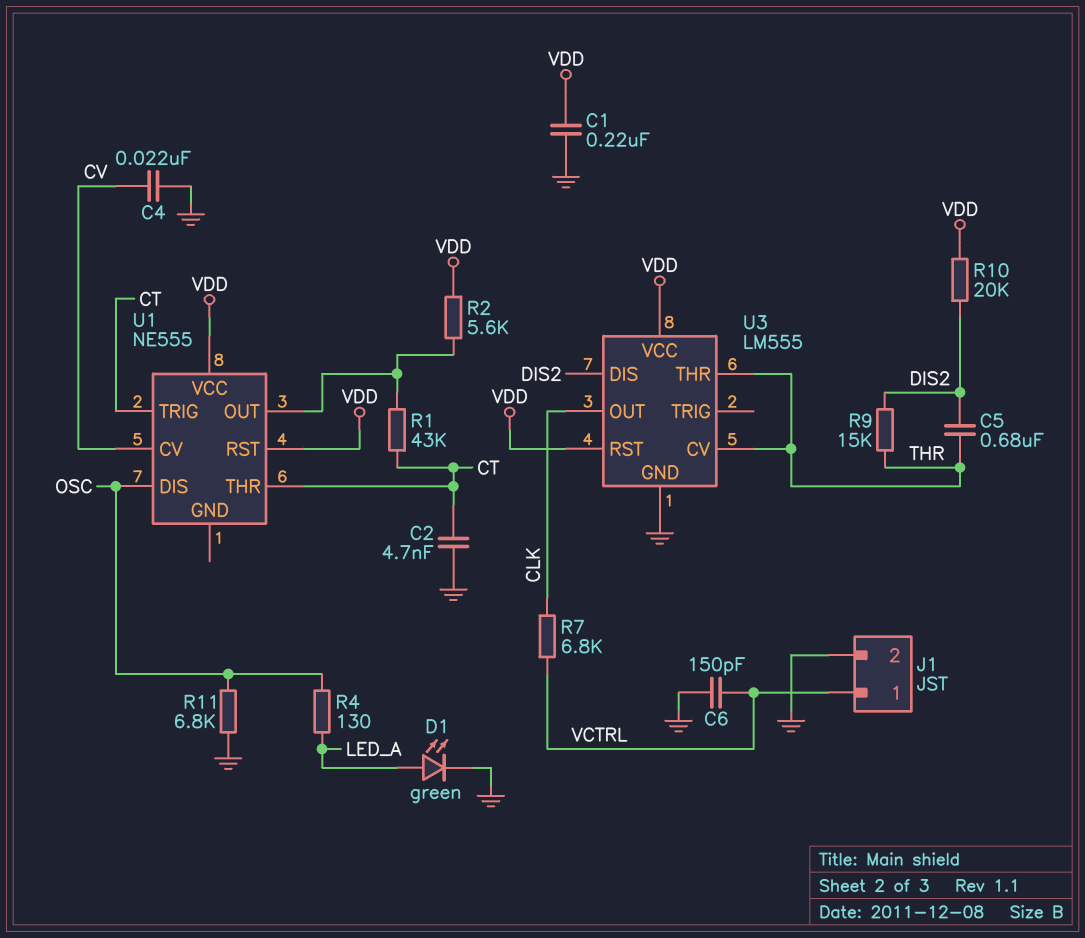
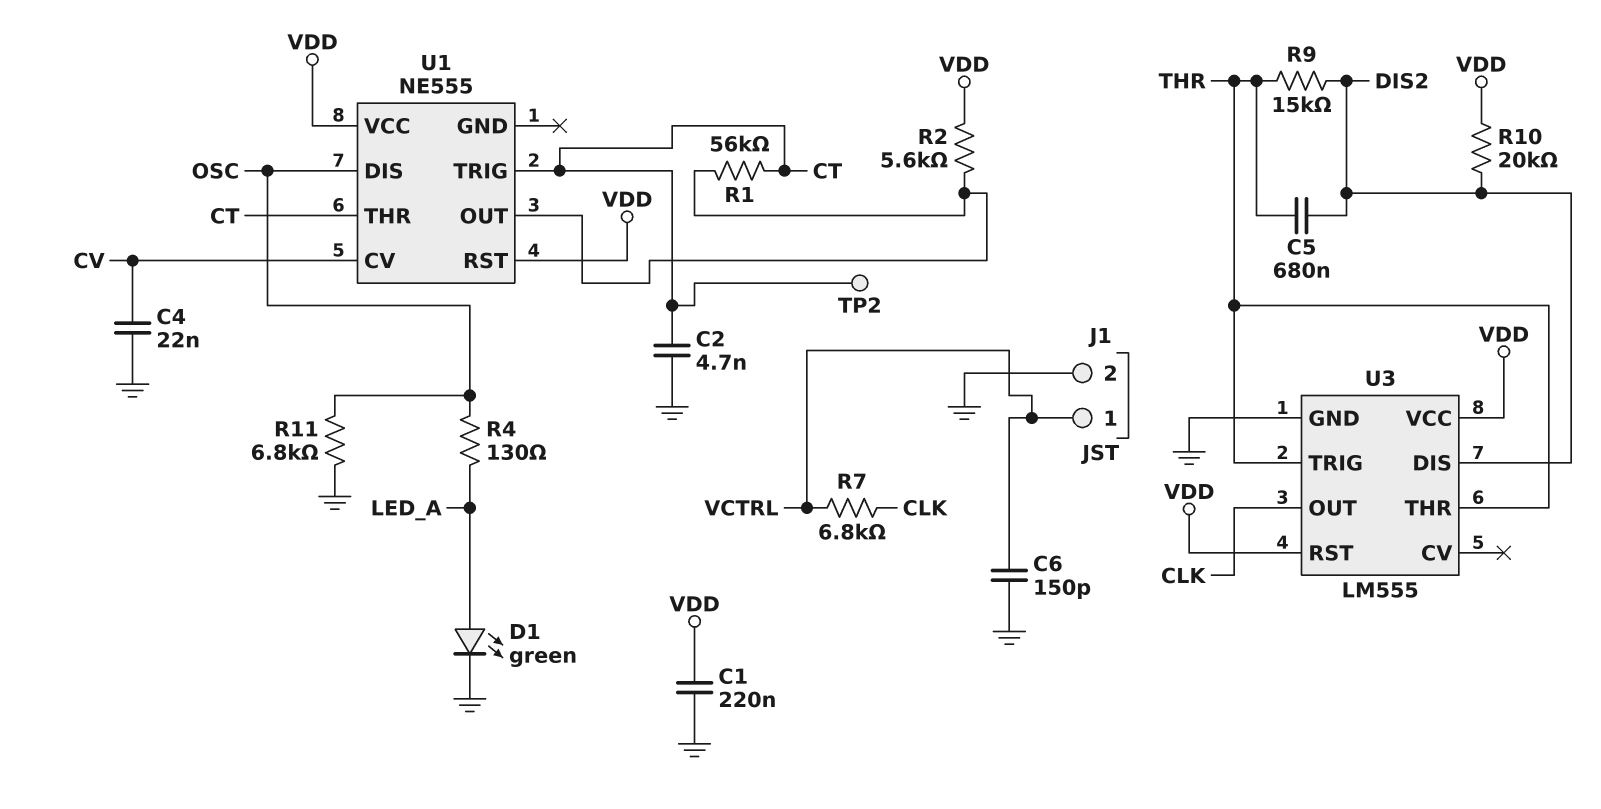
R1: 43k (CT, U1/OUT) -> 56k (CT, U1/OUT)
TP2: none -> test point (CT)
U3 pin CV: THR -> none
U3 pin TRIG: none -> THR

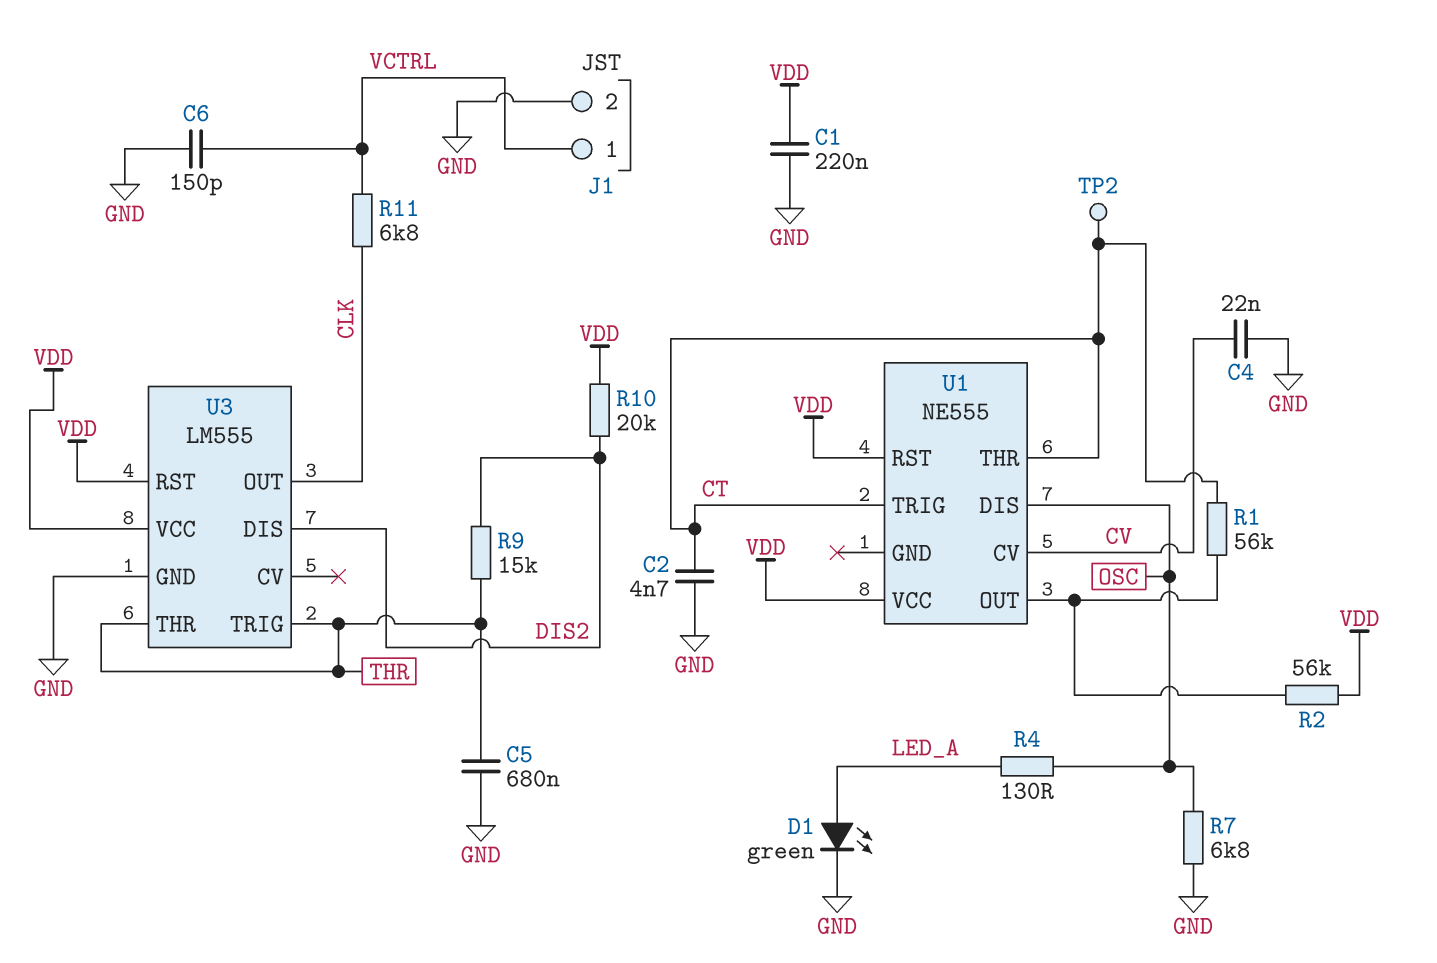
C5: 680nF (DIS2, THR) -> 680nF (GND, THR)
R2: 5.6k (U1/OUT, VDD) -> 56k (U1/OUT, VDD)
R7: 6.8k (CLK, VCTRL) -> 6.8k (GND, OSC)
R11: 6.8k (GND, OSC) -> 6.8k (CLK, VCTRL)

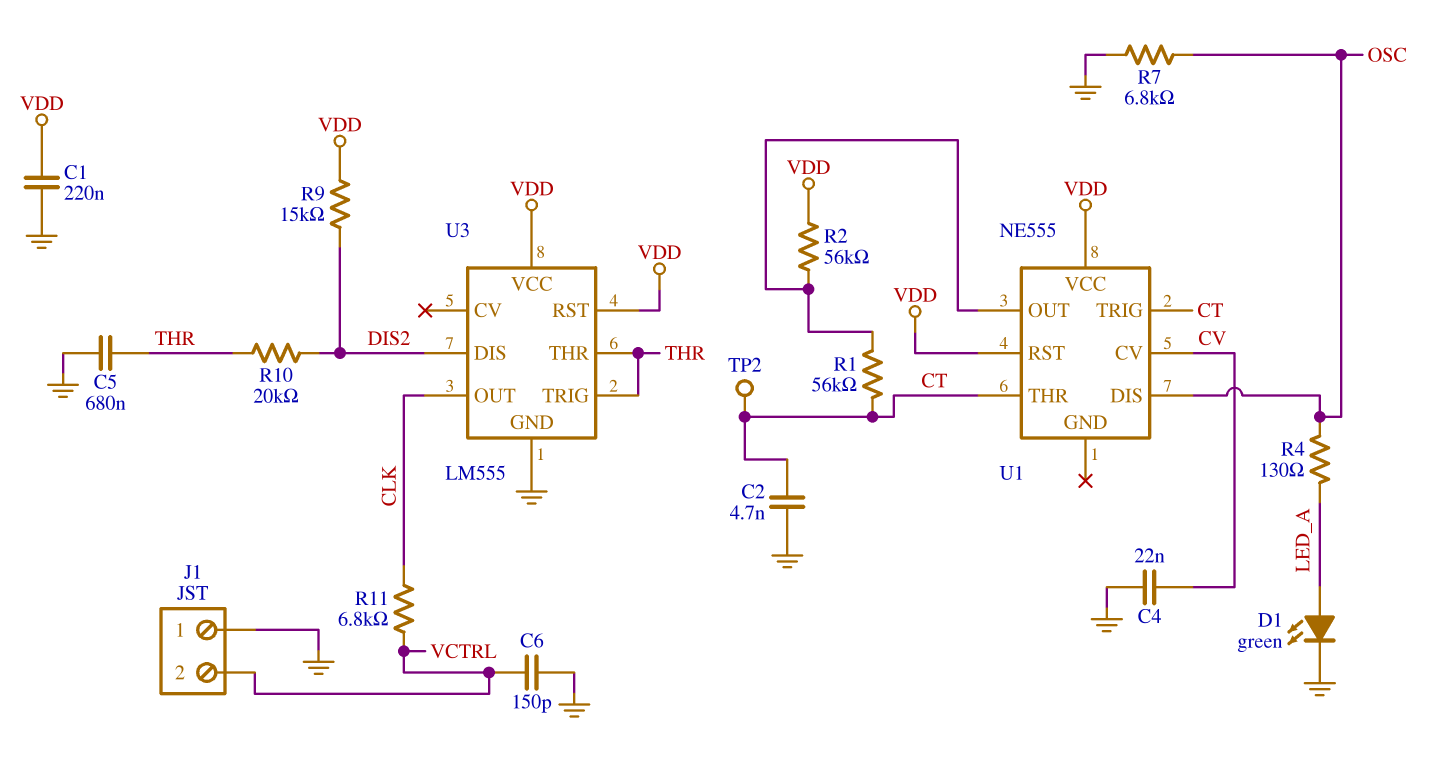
J1 pin 1: VCTRL -> GND
J1 pin 2: GND -> VCTRL
R9: 15k (DIS2, THR) -> 15k (DIS2, VDD)
R10: 20k (DIS2, VDD) -> 20k (DIS2, THR)

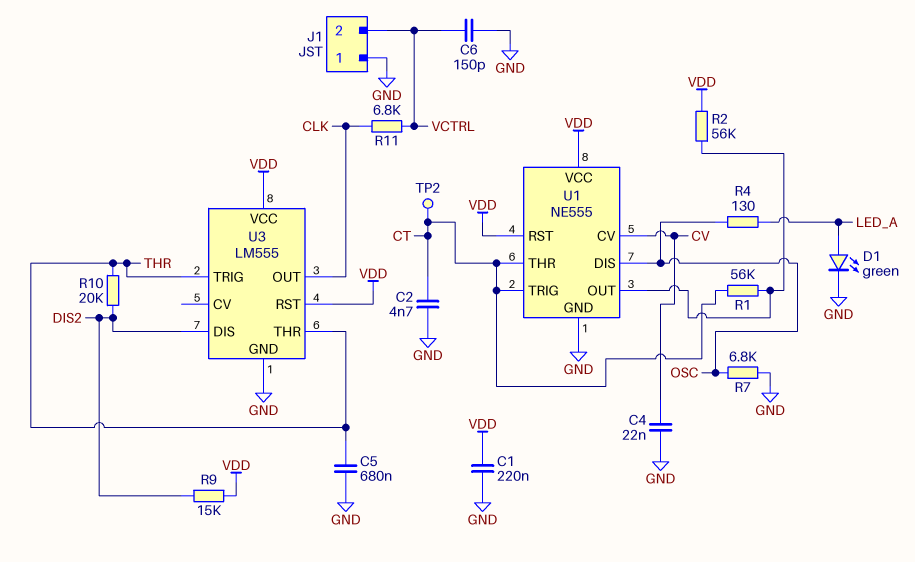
U1 pin GND: none -> GND

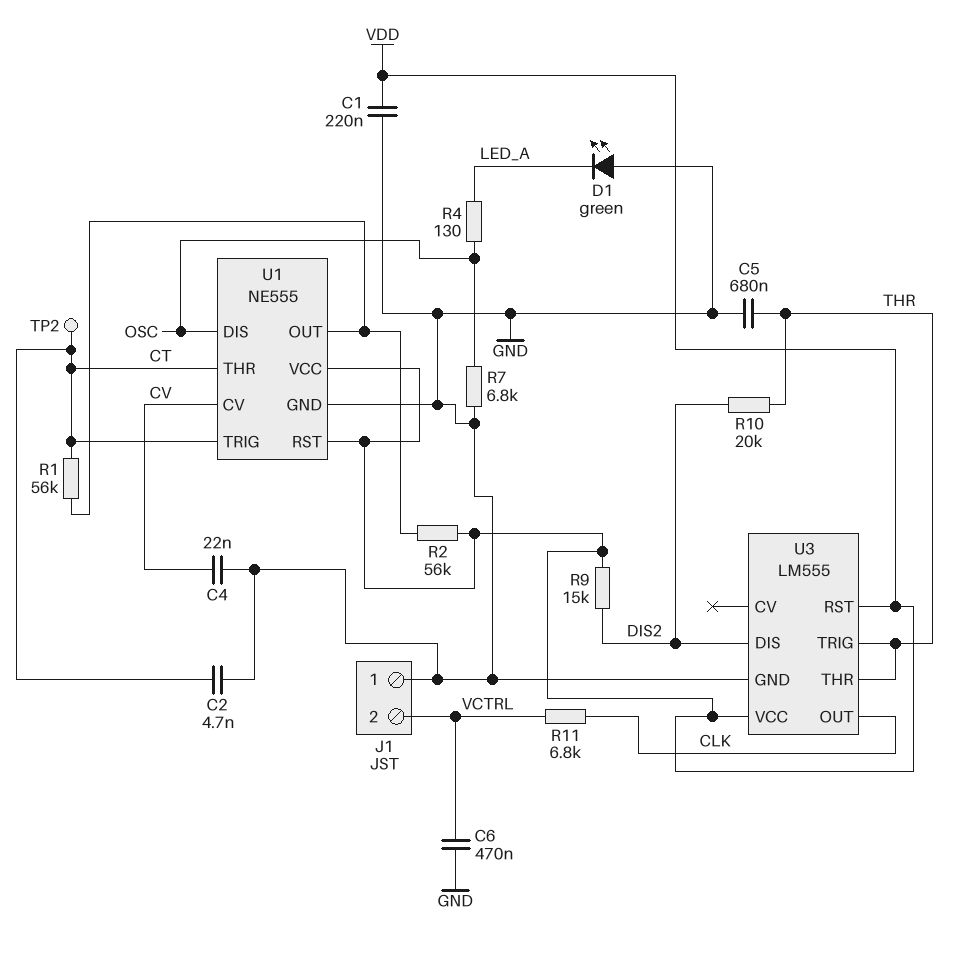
C6: 150pF (GND, VCTRL) -> 470nF (GND, VCTRL)
D1: LED green (A LED_A, K GND) -> LED green (A GND, K LED_A)

